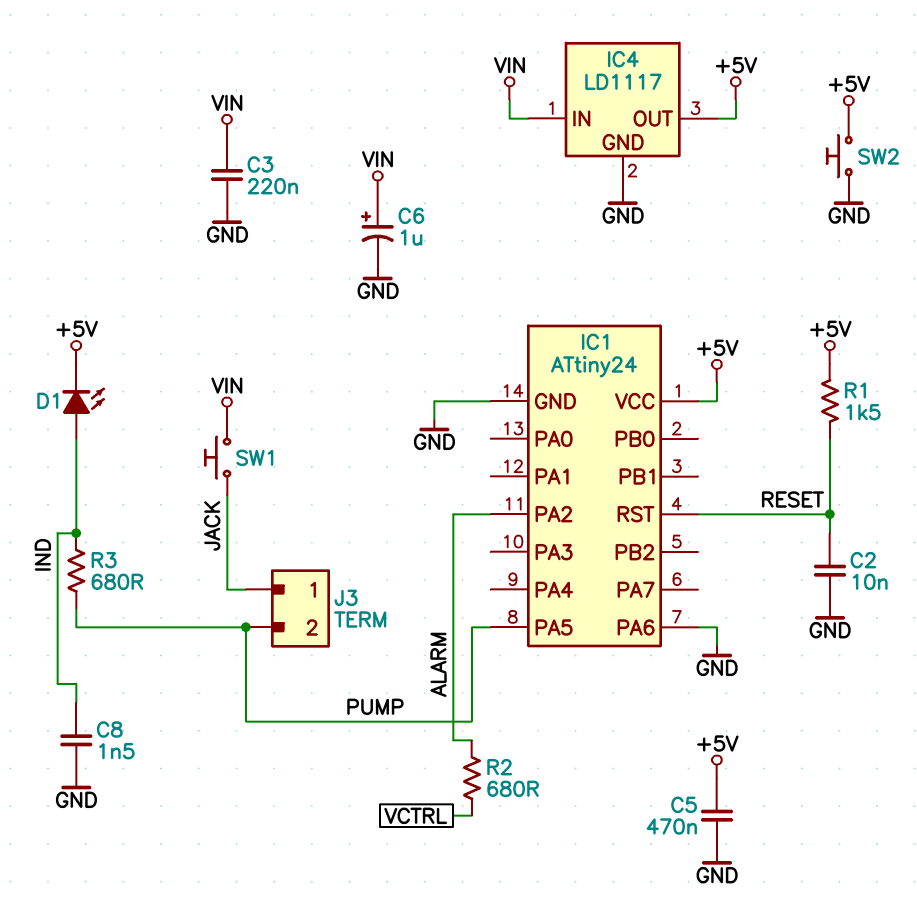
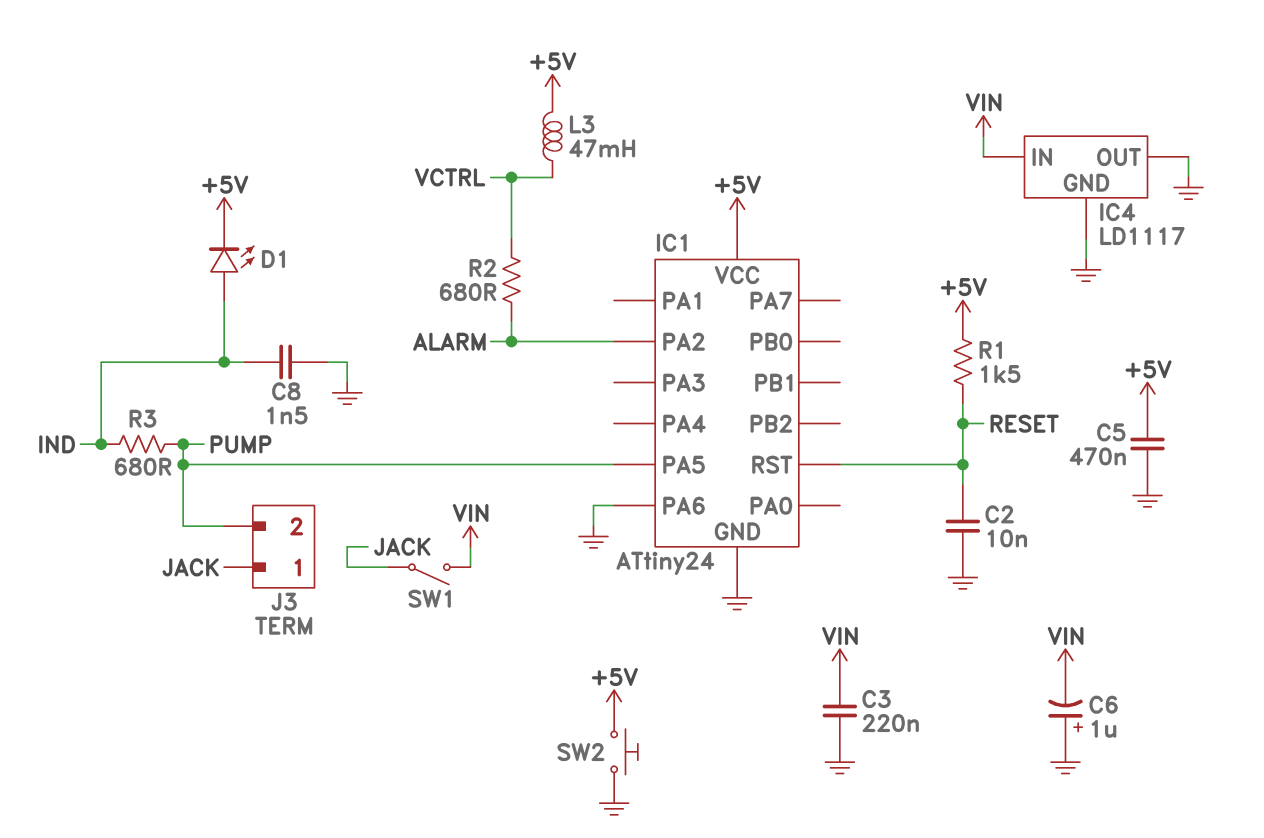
C6: 1uF (plus VIN, minus GND) -> 1uF (plus GND, minus VIN)
IC4 pin OUT: +5V -> GND
L3: none -> 47mH (+5V, VCTRL)
SW1: button (JACK, VIN) -> switch (JACK, VIN)

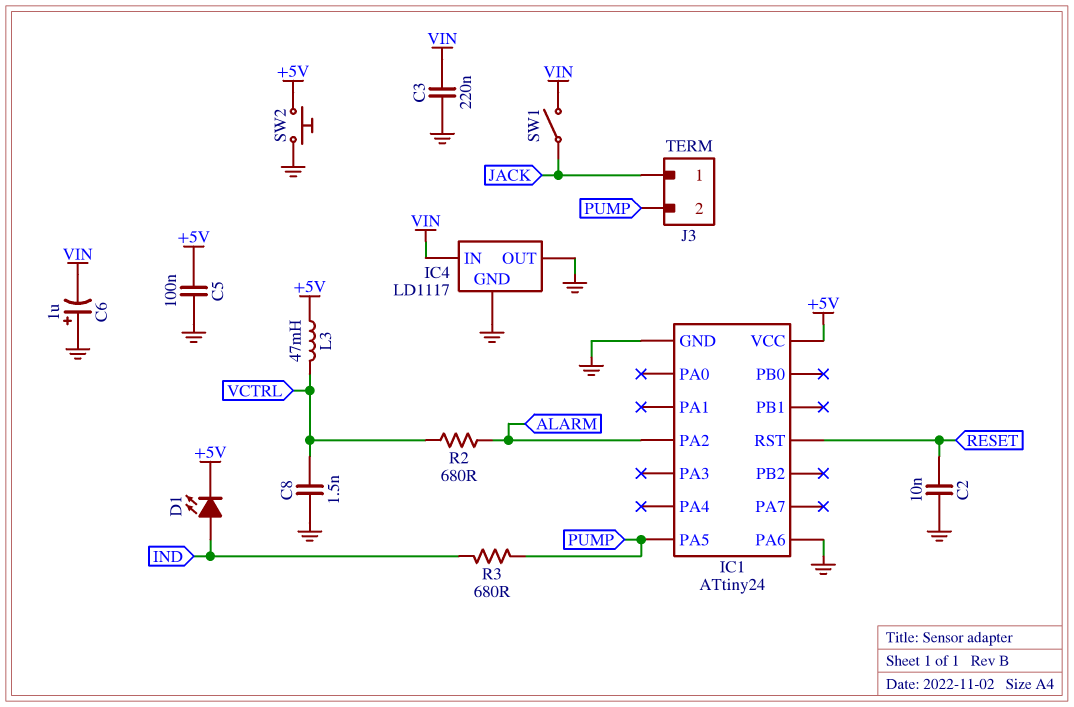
C5: 470nF (+5V, GND) -> 100nF (+5V, GND)
C8: 1.5nF (GND, IND) -> 1.5nF (GND, VCTRL)
R1: 1.5k (+5V, RESET) -> none

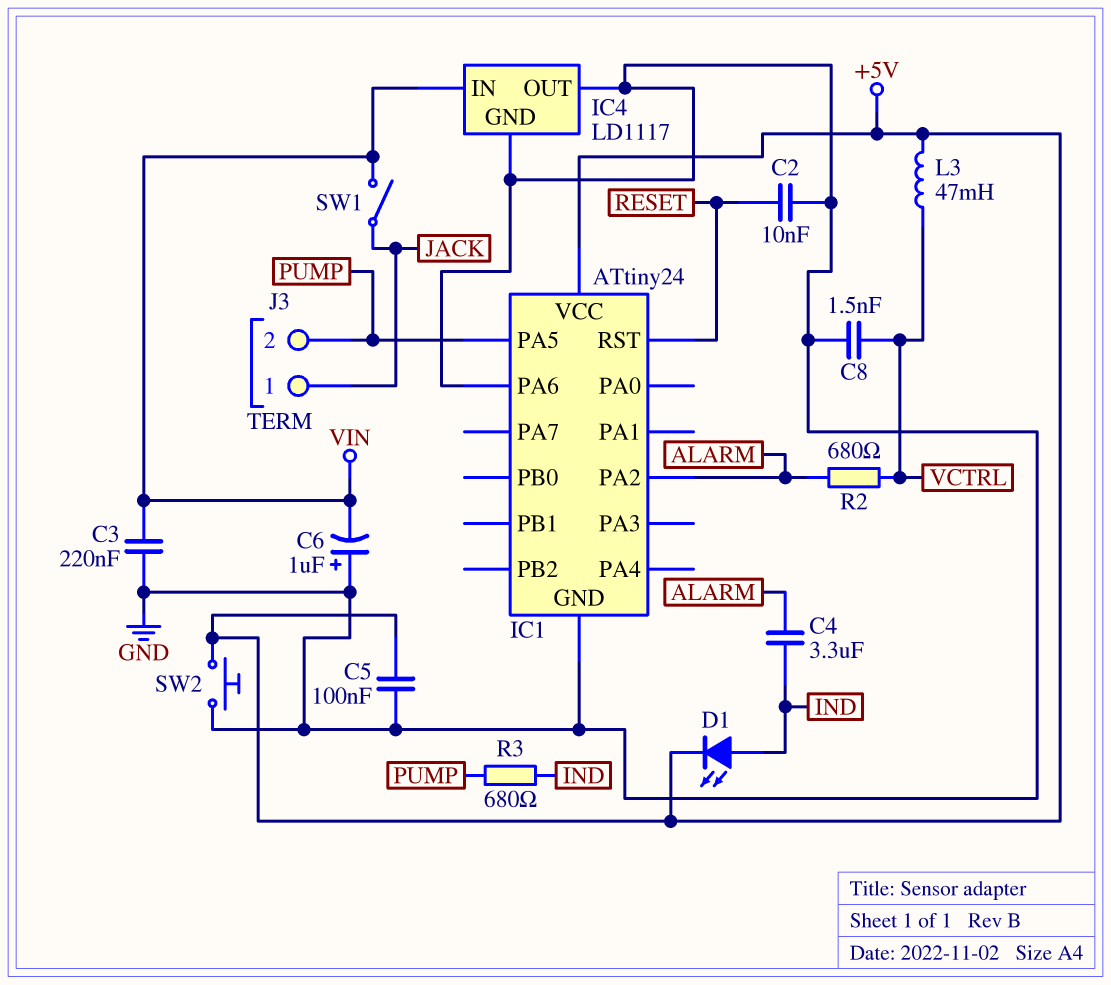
C4: none -> 3.3uF (ALARM, IND)

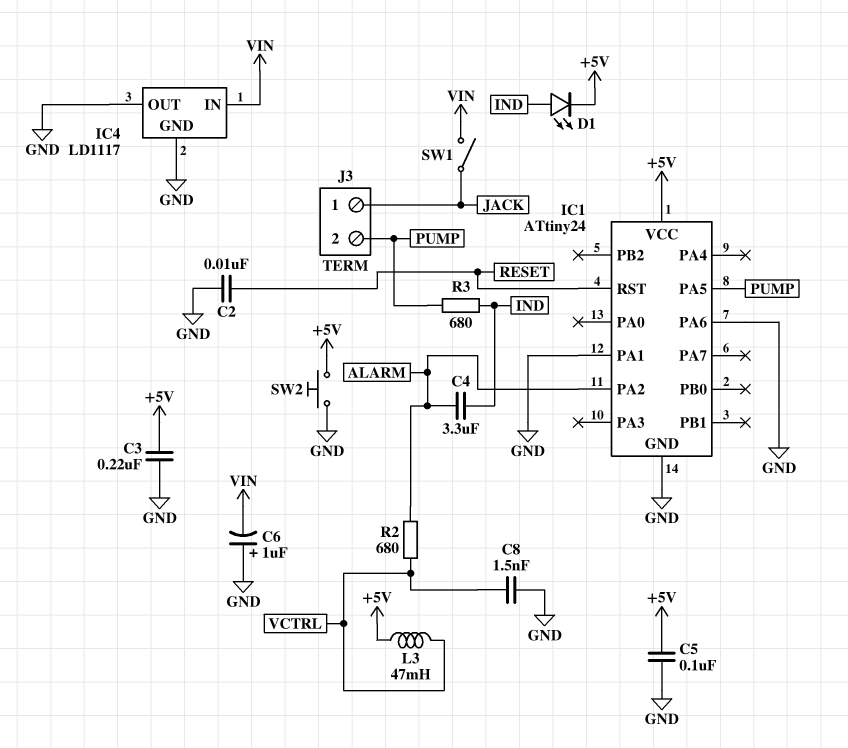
C3: 220nF (GND, VIN) -> 220nF (+5V, GND)
IC1 pin PA1: none -> GND

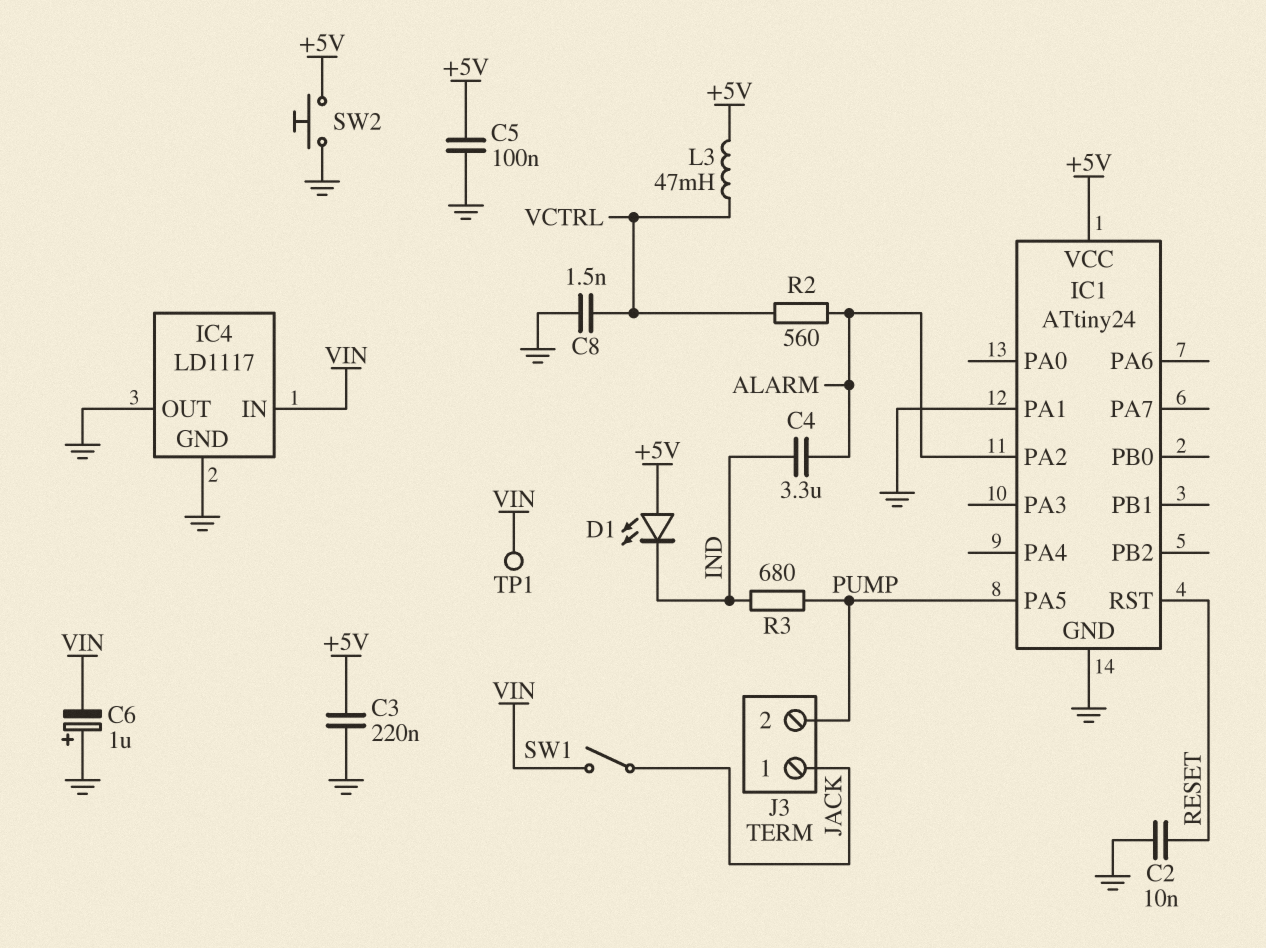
D1: LED (A IND, K +5V) -> LED (A +5V, K IND)
IC1 pin PA6: GND -> none
R2: 680 (ALARM, VCTRL) -> 560 (ALARM, VCTRL)
TP1: none -> test point (VIN)

